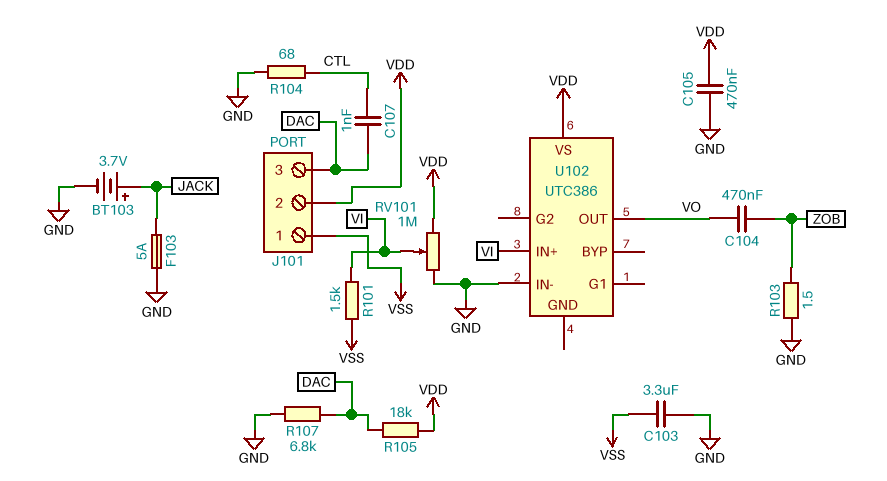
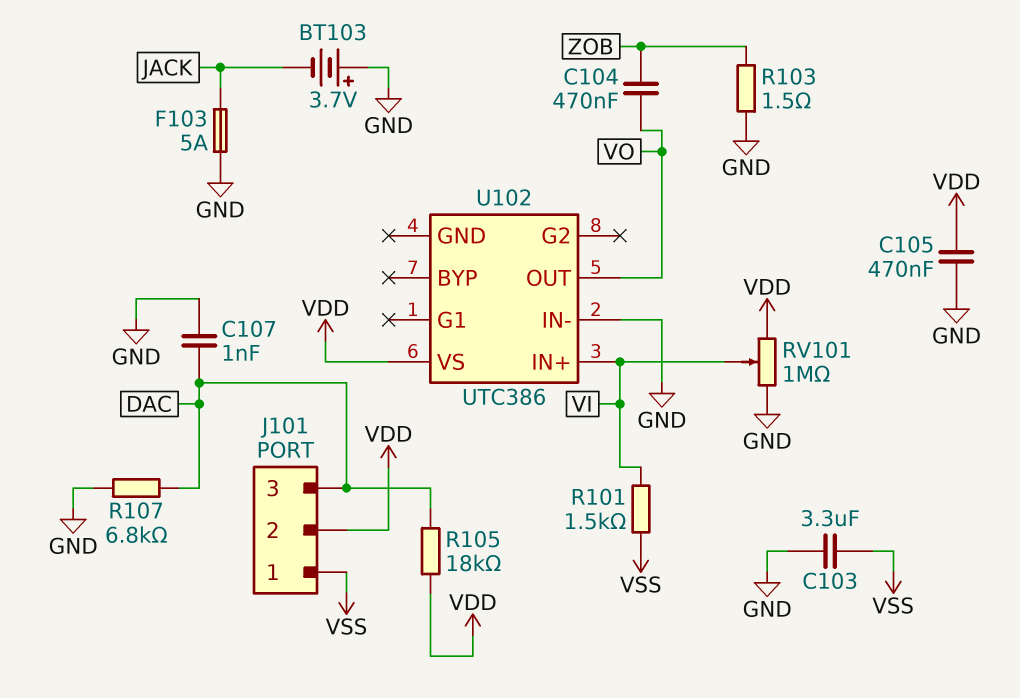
BT103: 3.7V (plus JACK, minus GND) -> 3.7V (plus GND, minus JACK)
C107: 1nF (CTL, DAC) -> 1nF (DAC, GND)
R104: 68 (CTL, GND) -> none

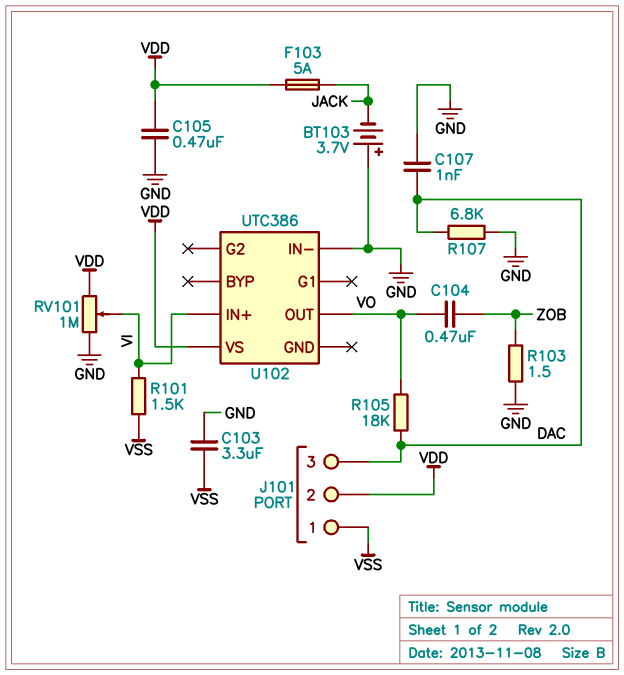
F103: 5A (GND, JACK) -> 5A (JACK, VDD)
R105: 18k (DAC, VDD) -> 18k (DAC, VO)

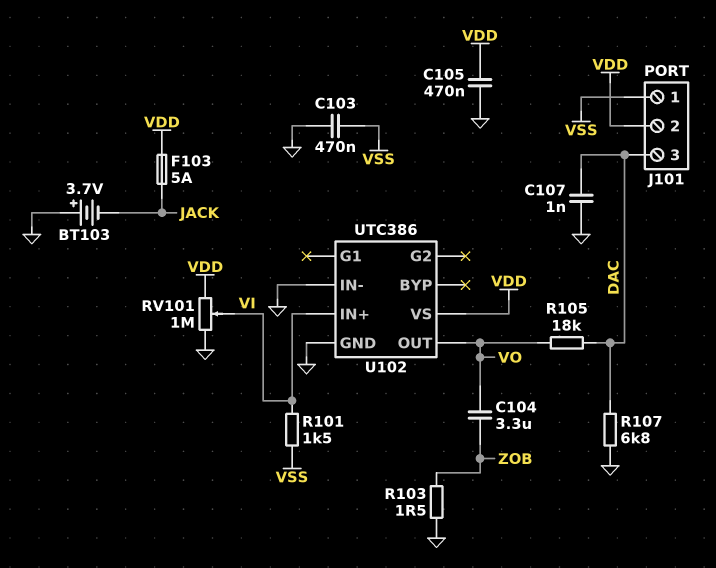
C103: 3.3uF (GND, VSS) -> 470nF (GND, VSS)
C104: 470nF (VO, ZOB) -> 3.3uF (VO, ZOB)
U102 pin GND: none -> GND

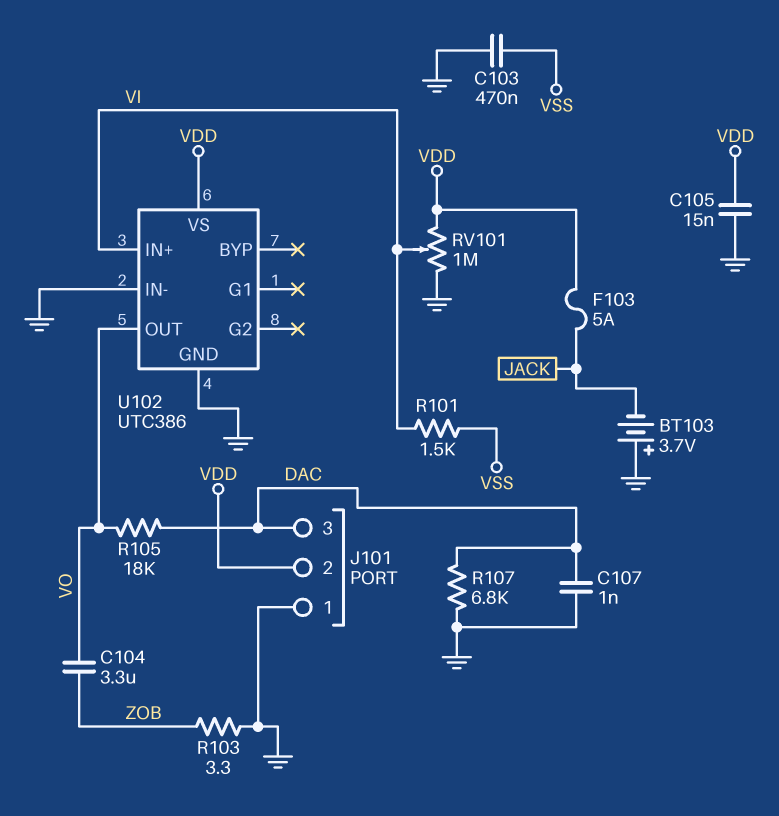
C105: 470nF (GND, VDD) -> 15nF (GND, VDD)
J101 pin 1: VSS -> GND
R103: 1.5 (GND, ZOB) -> 3.3 (GND, ZOB)

